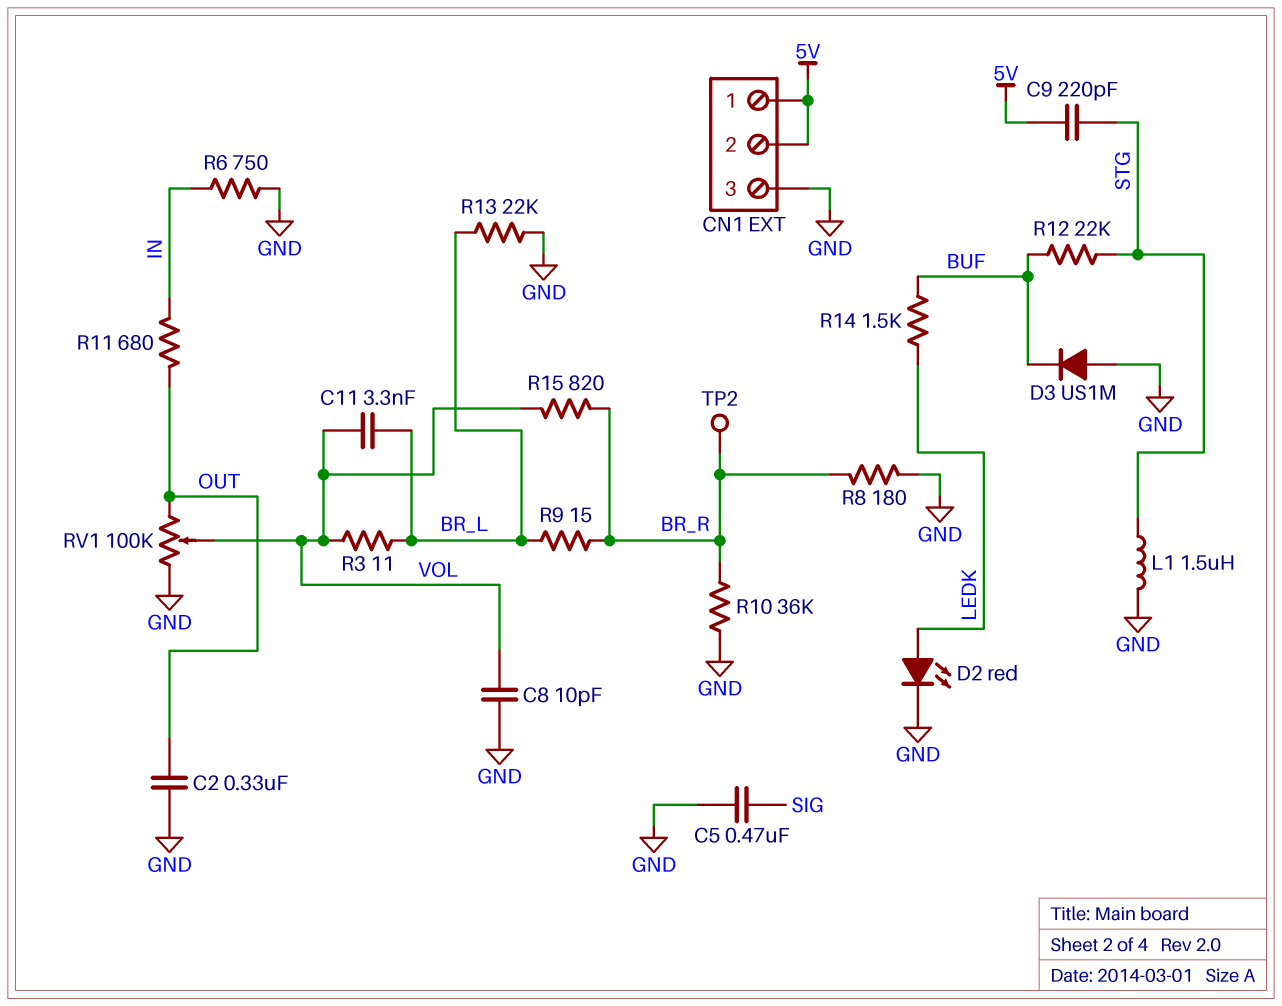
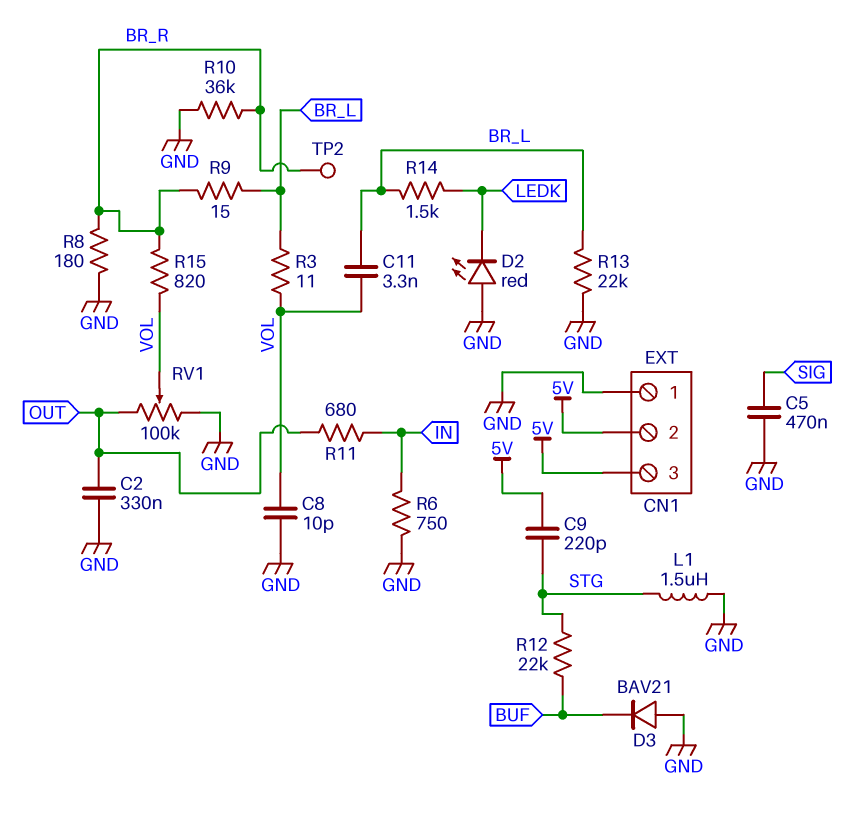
CN1 pin 1: 5V -> GND
CN1 pin 3: GND -> 5V
D2: LED red (A LEDK, K GND) -> LED red (A GND, K LEDK)
D3: diode US1M (A GND, K BUF) -> diode BAV21 (A GND, K BUF)
R14: 1.5k (BUF, LEDK) -> 1.5k (BR_L, LEDK)

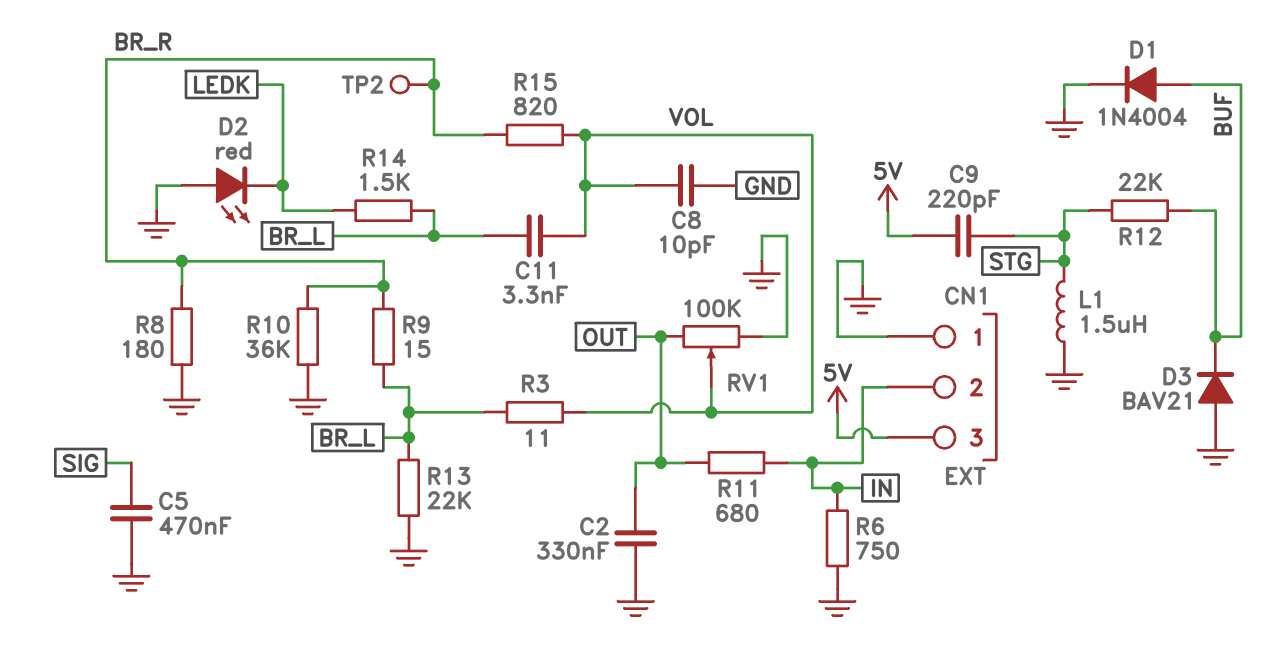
CN1 pin 2: 5V -> IN
D1: none -> diode 1N4004 (A BUF, K GND)

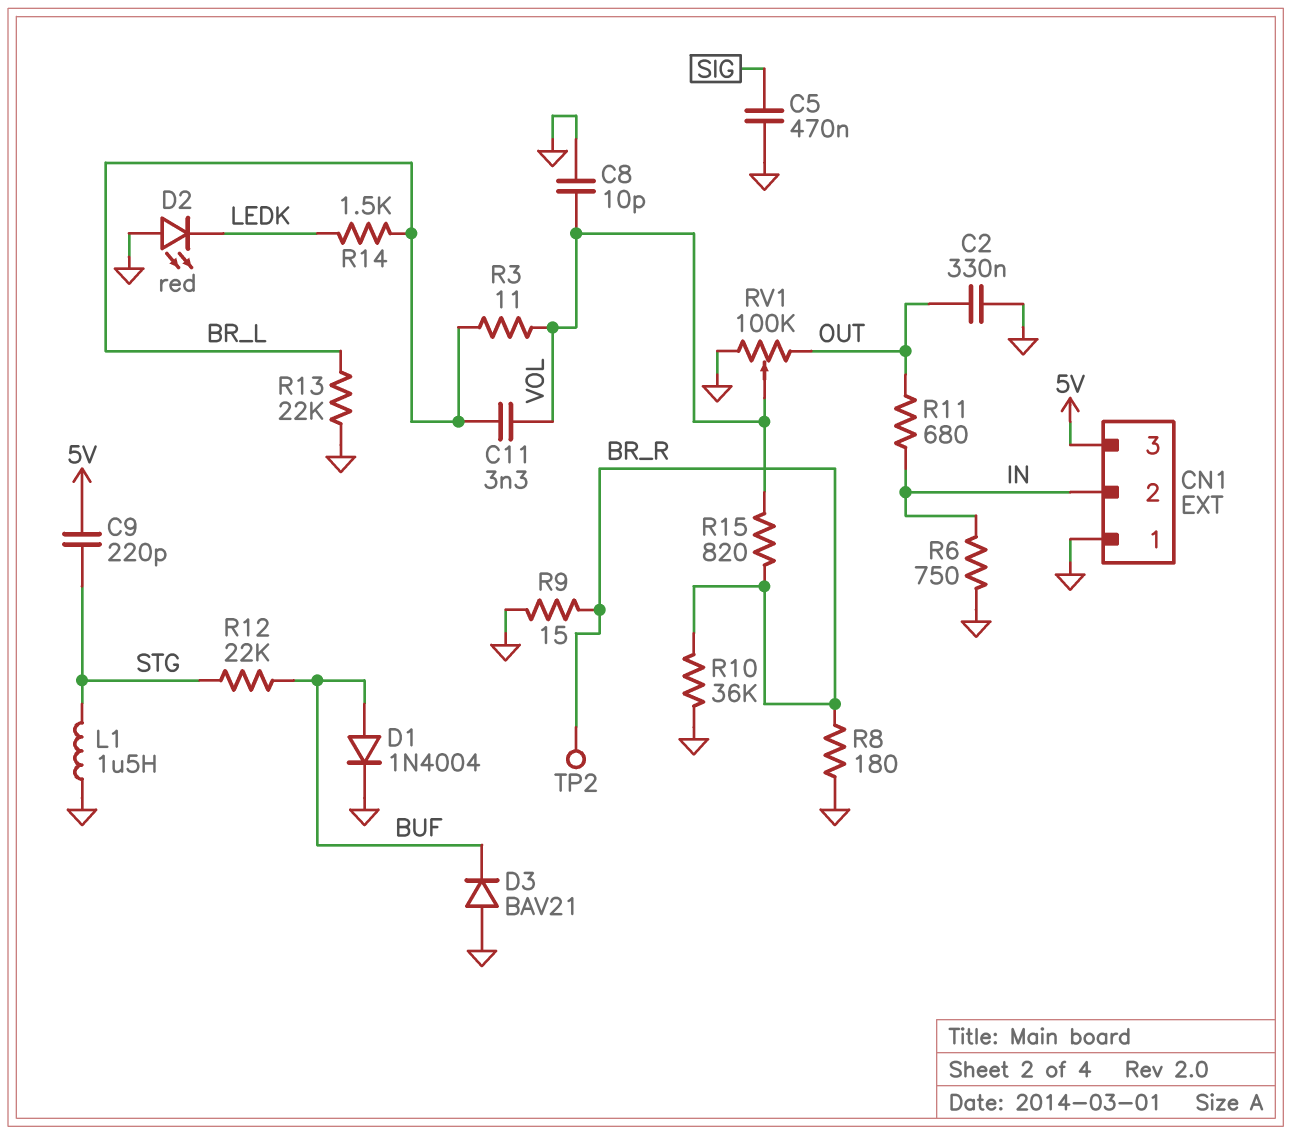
R9: 15 (BR_L, BR_R) -> 15 (BR_R, GND)

